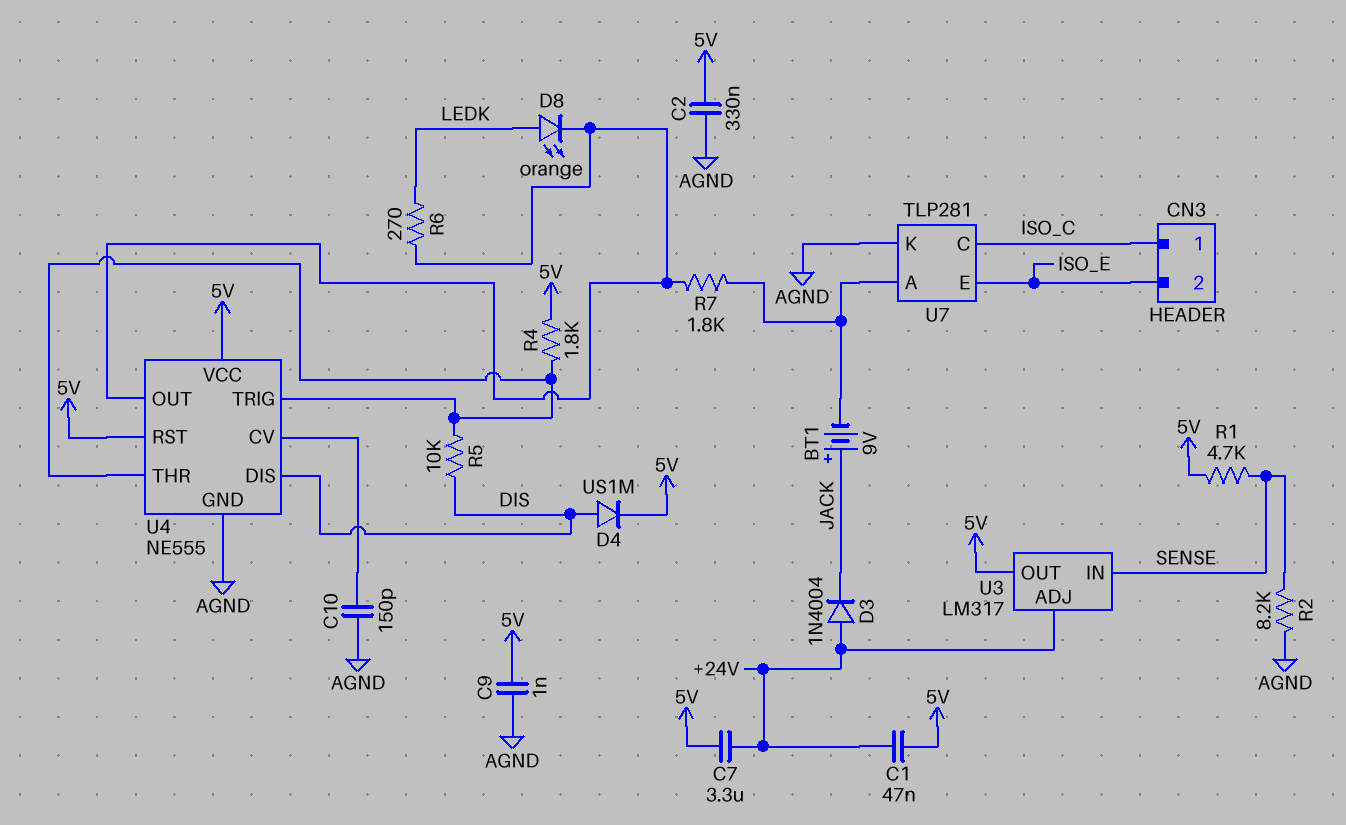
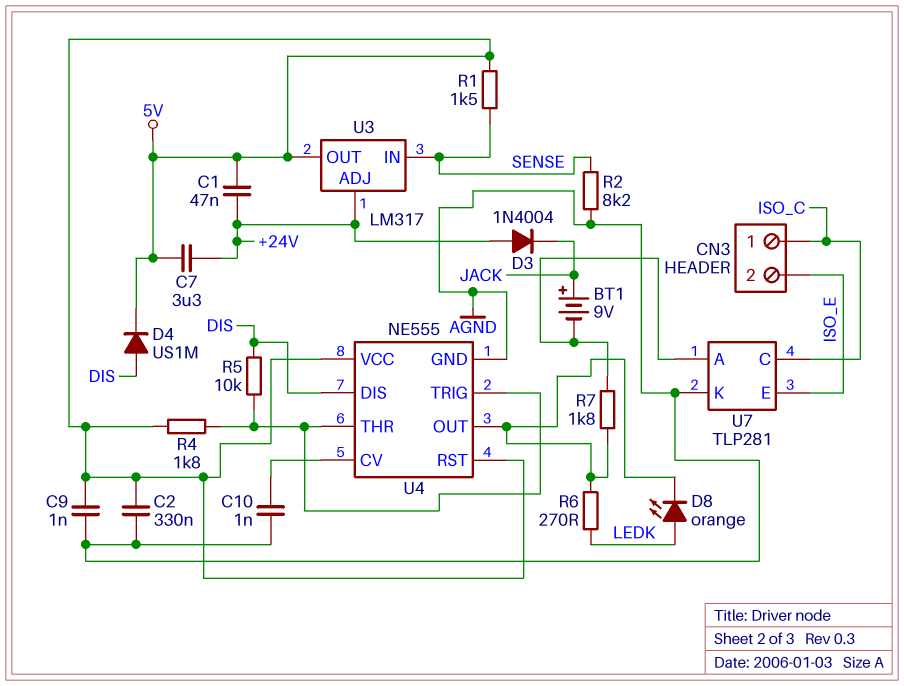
C10: 150pF (AGND, U4/CV) -> 1nF (AGND, U4/CV)
R1: 4.7k (5V, SENSE) -> 1.5k (5V, SENSE)

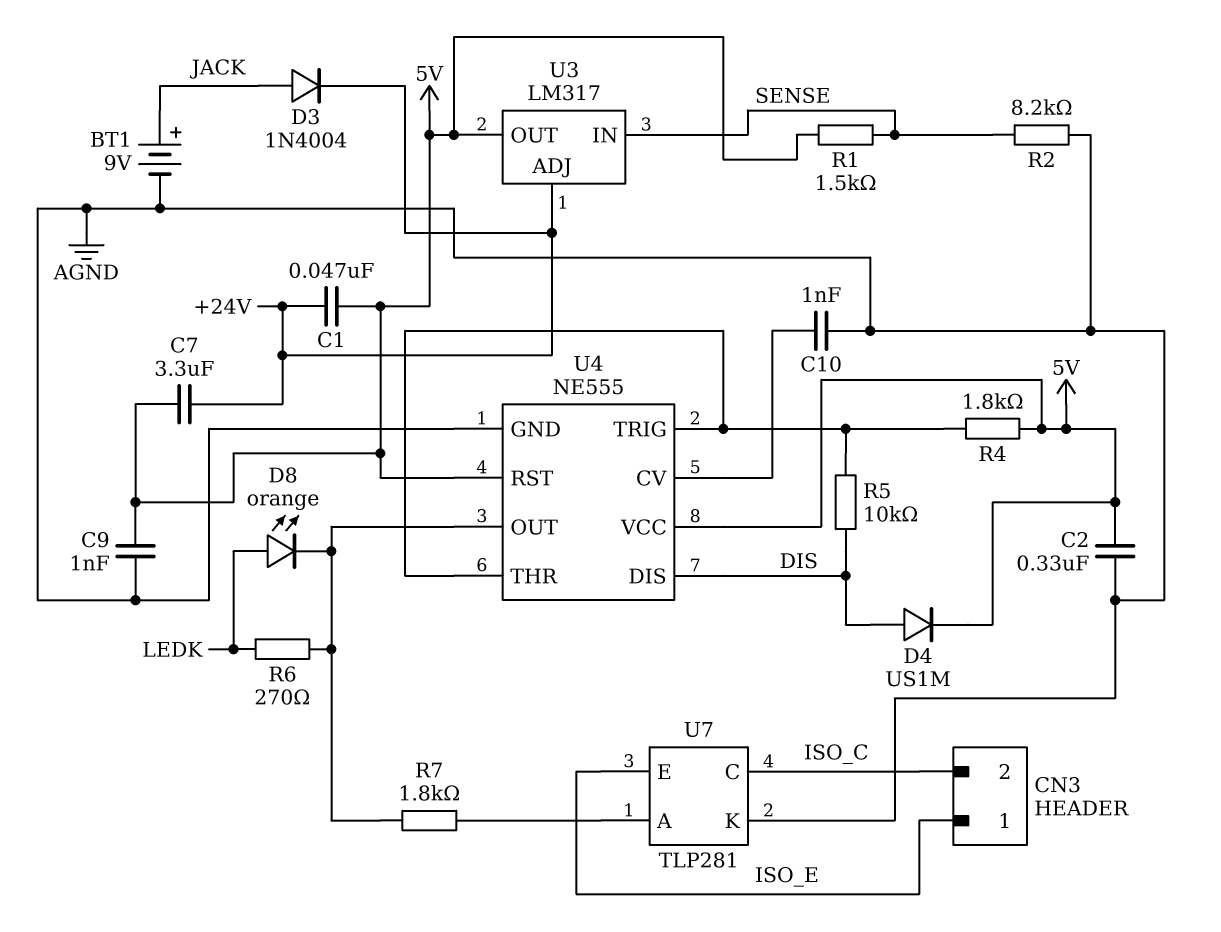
BT1: 9V (plus JACK, minus U7/A) -> 9V (plus JACK, minus AGND)
CN3 pin 1: ISO_C -> ISO_E
CN3 pin 2: ISO_E -> ISO_C
D3: diode 1N4004 (A +24V, K JACK) -> diode 1N4004 (A JACK, K +24V)

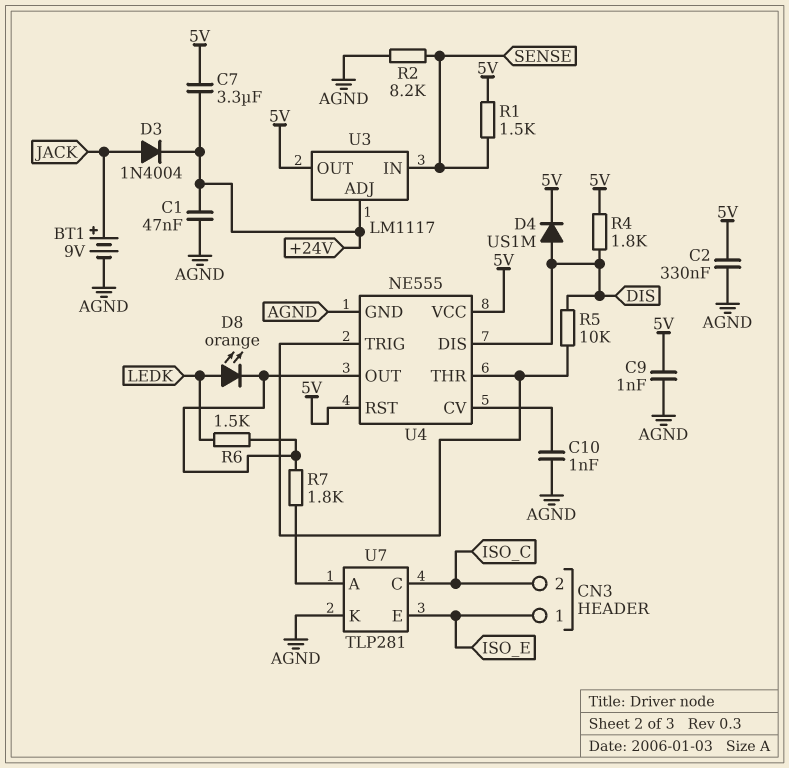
C1: 47nF (+24V, 5V) -> 47nF (+24V, AGND)
R4: 1.8k (5V, U4/THR) -> 1.8k (5V, DIS)
R6: 270 (LEDK, U4/OUT) -> 1.5k (LEDK, U4/OUT)
U3: LM317 -> LM1117

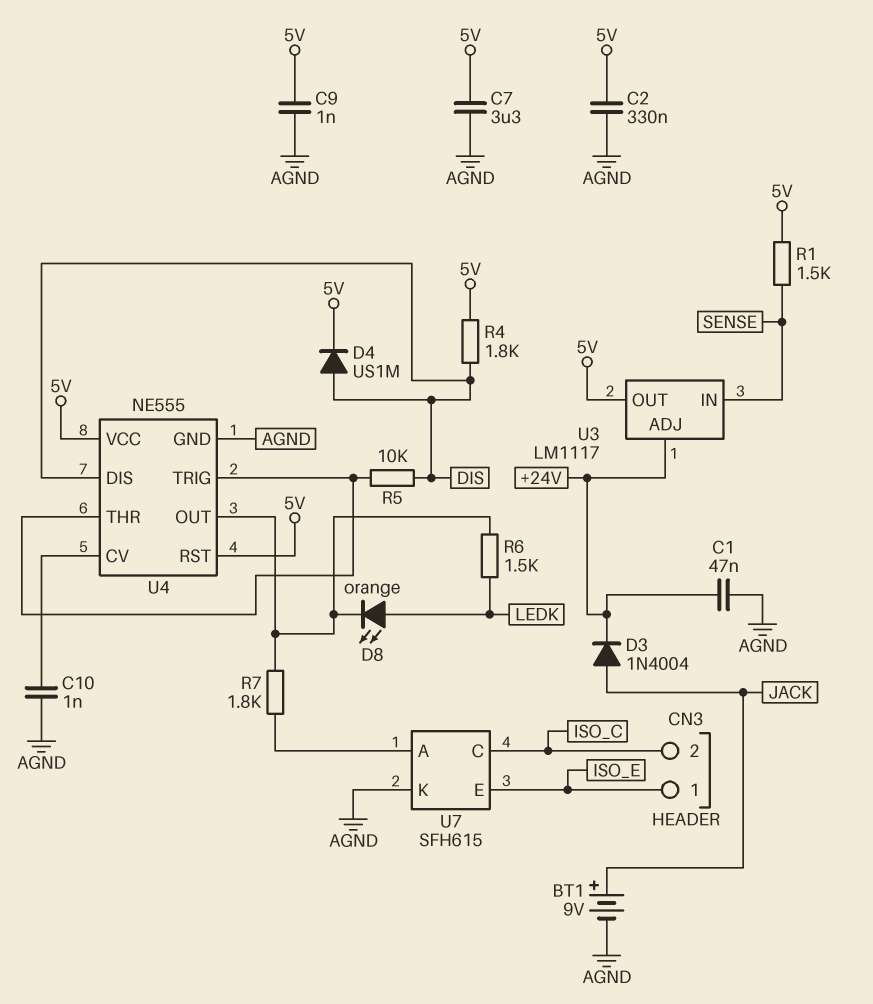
C7: 3.3uF (+24V, 5V) -> 3.3uF (5V, AGND)
R2: 8.2k (AGND, SENSE) -> none
U7: TLP281 -> SFH615

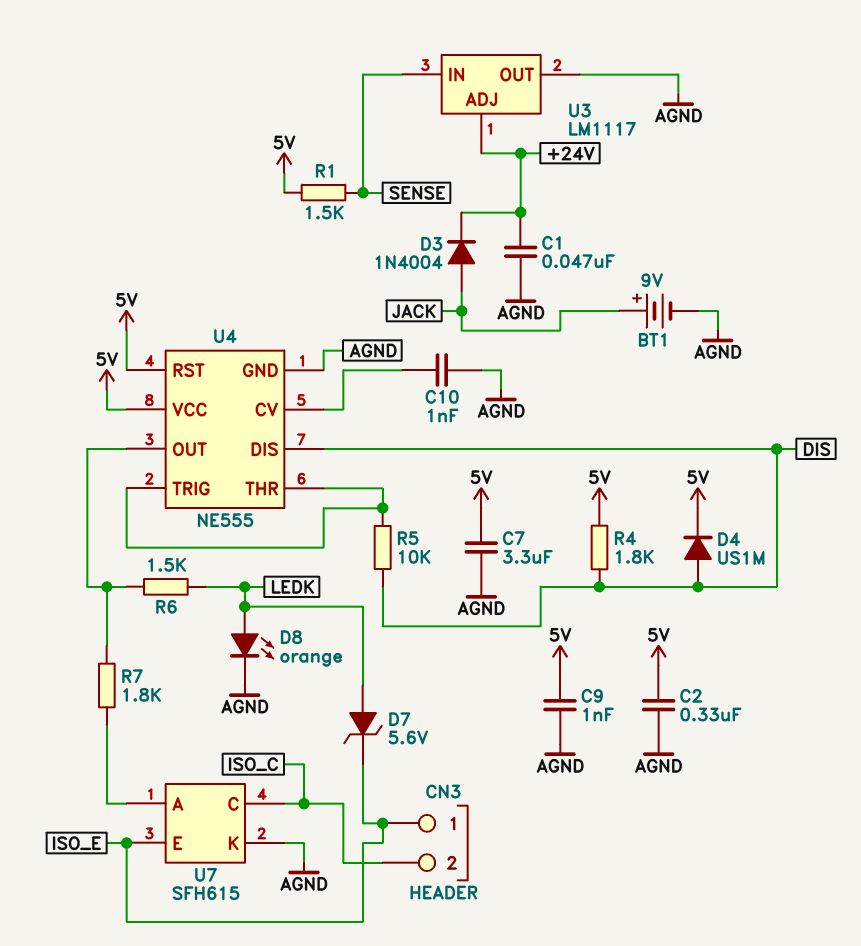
D7: none -> zener 5.6V (A LEDK, K ISO_E)
D8: LED orange (A LEDK, K U4/OUT) -> LED orange (A LEDK, K AGND)
U3 pin OUT: 5V -> AGND

